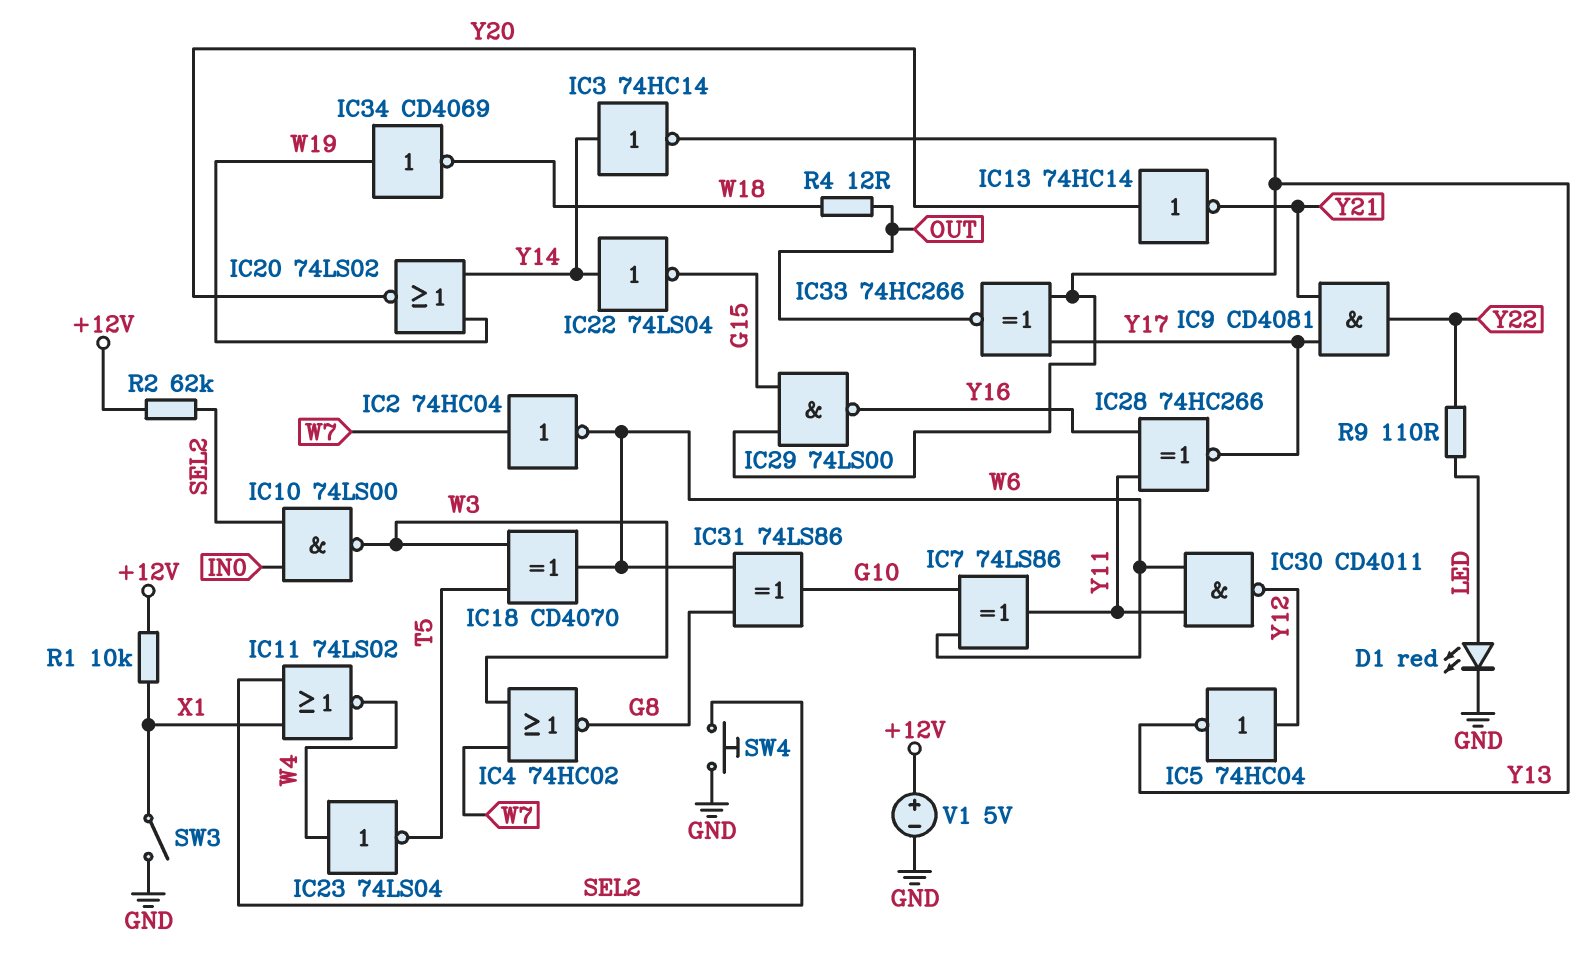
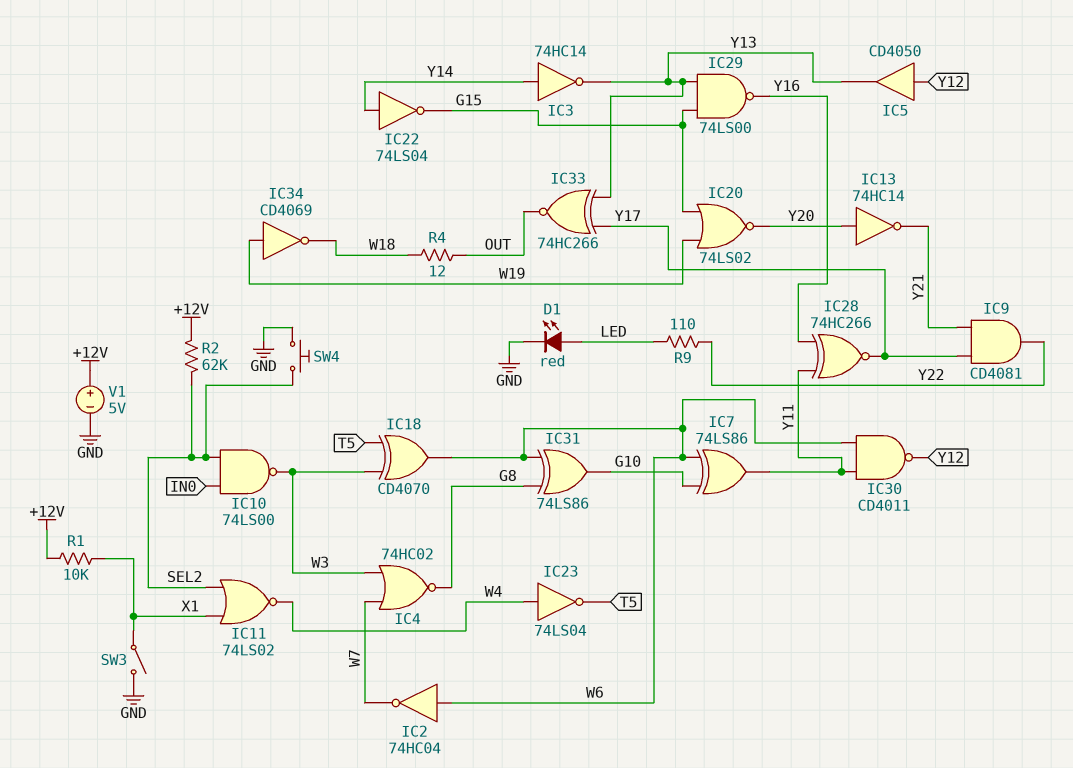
IC2: NOT 74HC04 (in W7, out W6) -> NOT 74HC04 (in W6, out W7)
IC5: NOT 74HC04 (in Y12, out Y13) -> buffer CD4050 (in Y12, out Y13)
IC20: NOR 74LS02 (in W19, in Y14, out Y20) -> NOR 74LS02 (in G15, in W19, out Y20)

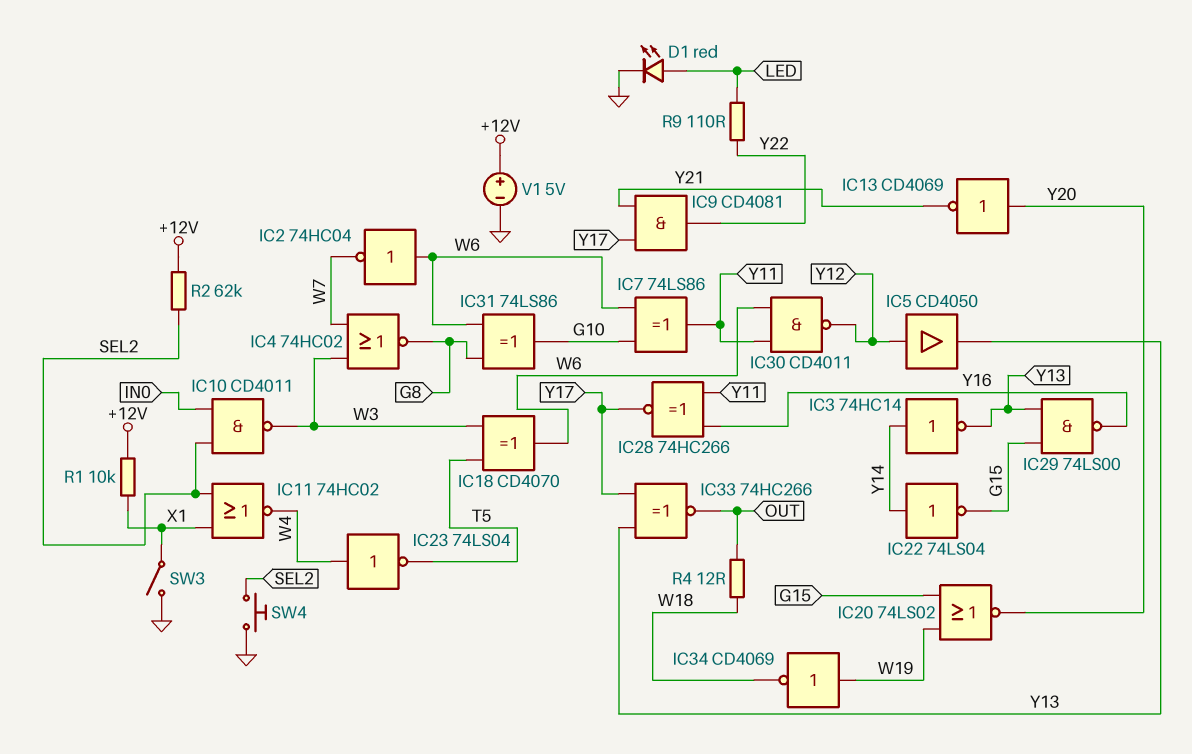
IC10: NAND 74LS00 (in IN0, in SEL2, out W3) -> NAND CD4011 (in IN0, in SEL2, out W3)
IC11: NOR 74LS02 (in SEL2, in X1, out W4) -> NOR 74HC02 (in SEL2, in X1, out W4)
IC13: NOT 74HC14 (in Y20, out Y21) -> NOT CD4069 (in Y20, out Y21)

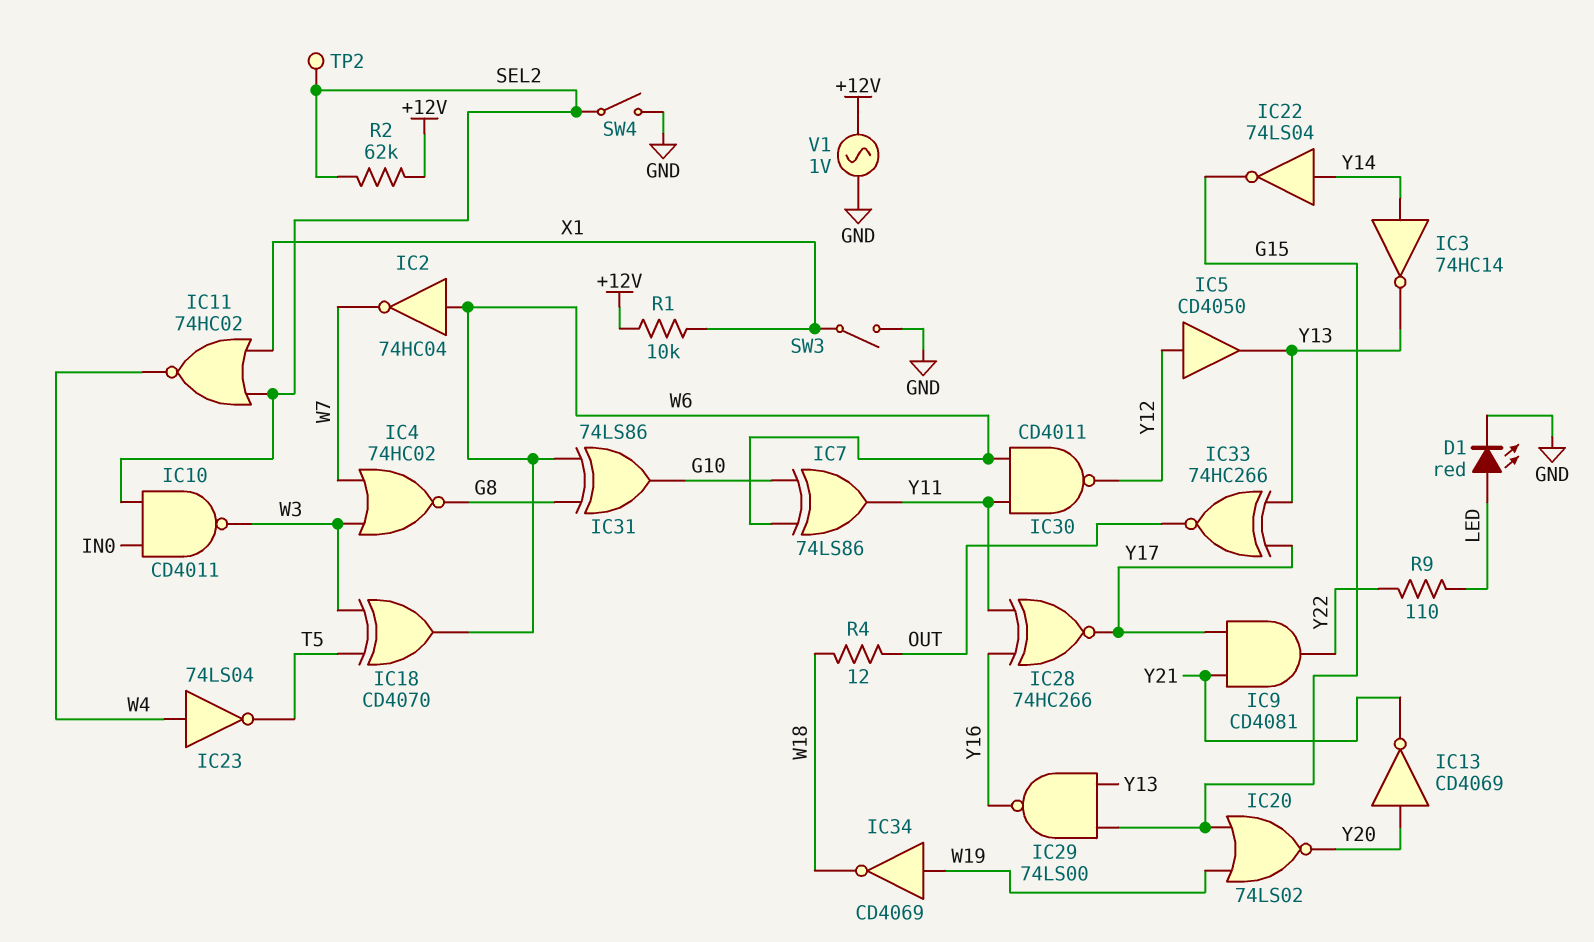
SW4: button (GND, SEL2) -> switch (GND, SEL2)
TP2: none -> test point (SEL2)
V1: 5V (plus +12V, minus GND) -> AC 1V (+12V, GND)

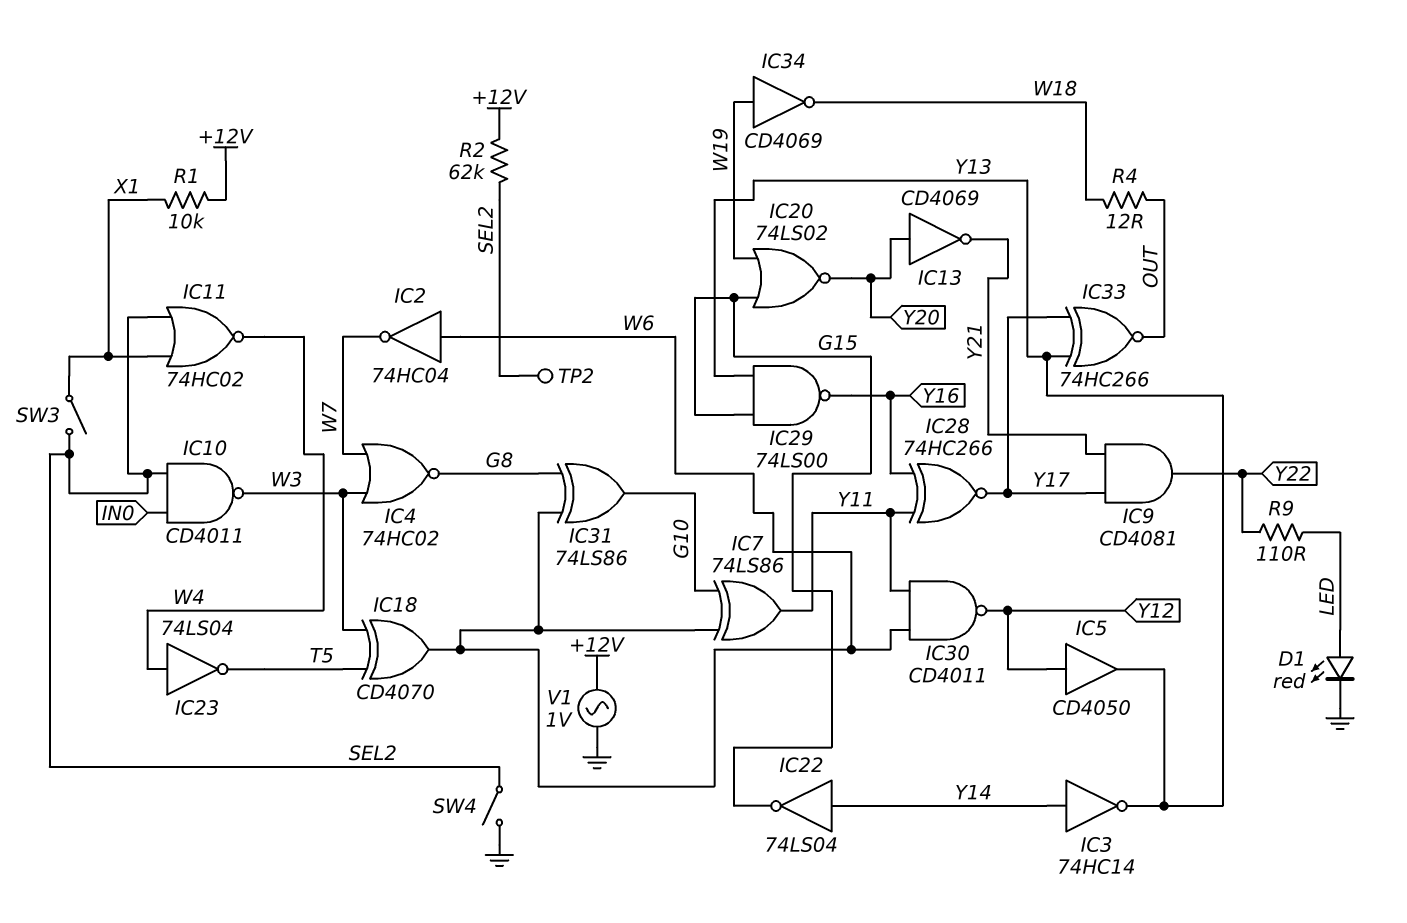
SW3: switch (GND, X1) -> switch (SEL2, X1)

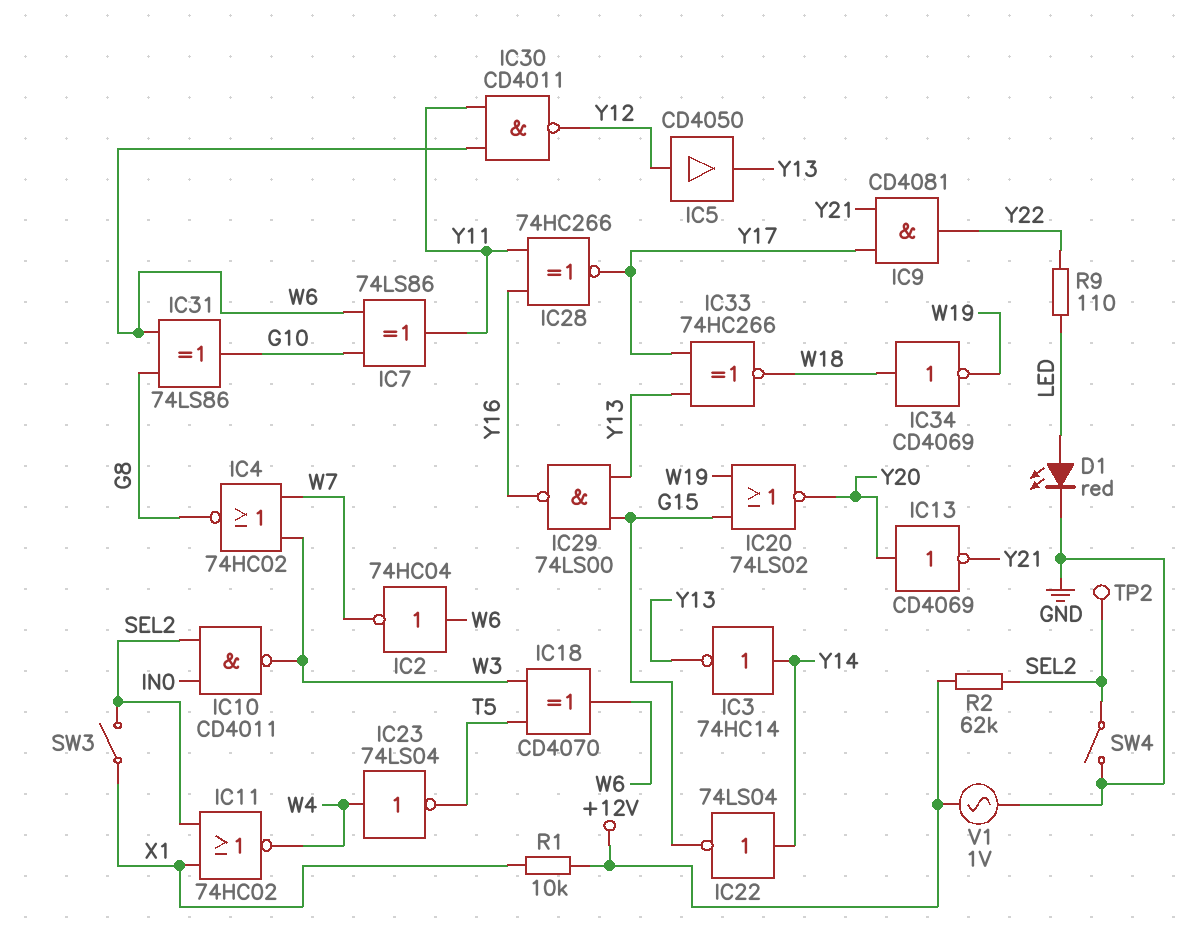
IC33: XNOR 74HC266 (in Y13, in Y17, out OUT) -> XNOR 74HC266 (in Y13, in Y17, out W18)
IC34: NOT CD4069 (in W19, out W18) -> NOT CD4069 (in W18, out W19)
R4: 12 (OUT, W18) -> none

